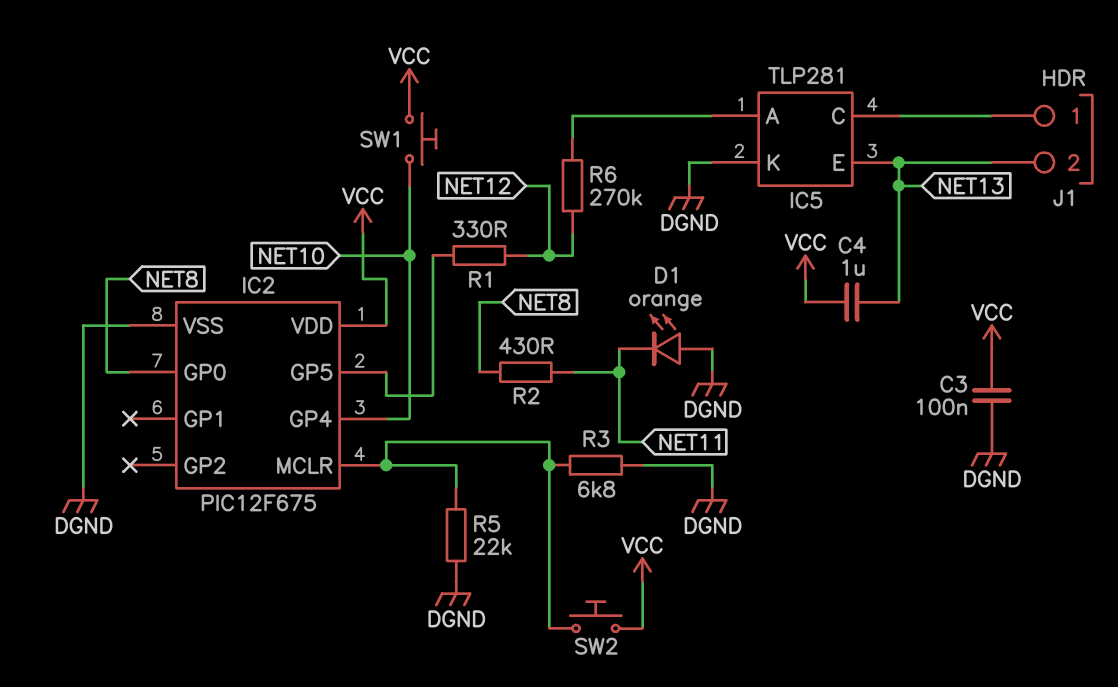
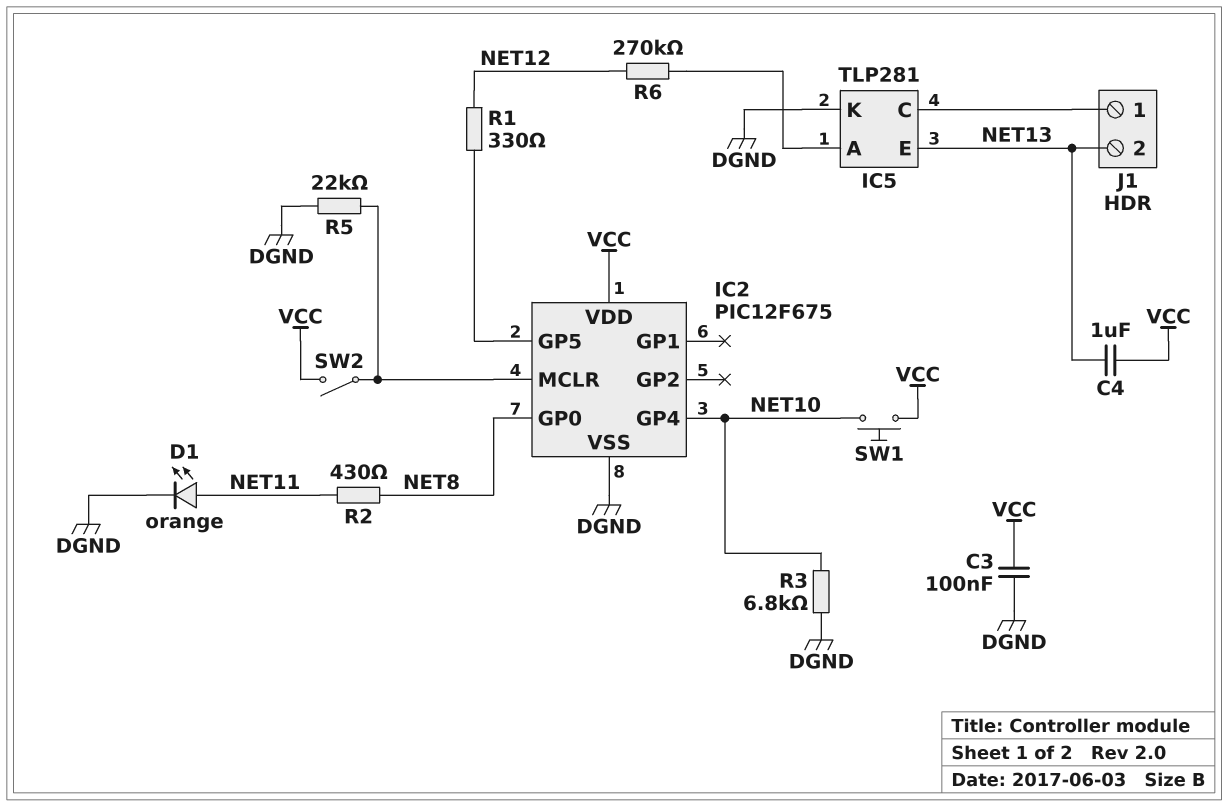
D1: LED orange (A DGND, K NET11) -> LED orange (A NET11, K DGND)
R3: 6.8k (DGND, IC2/MCLR) -> 6.8k (DGND, NET10)
SW2: button (IC2/MCLR, VCC) -> switch (IC2/MCLR, VCC)

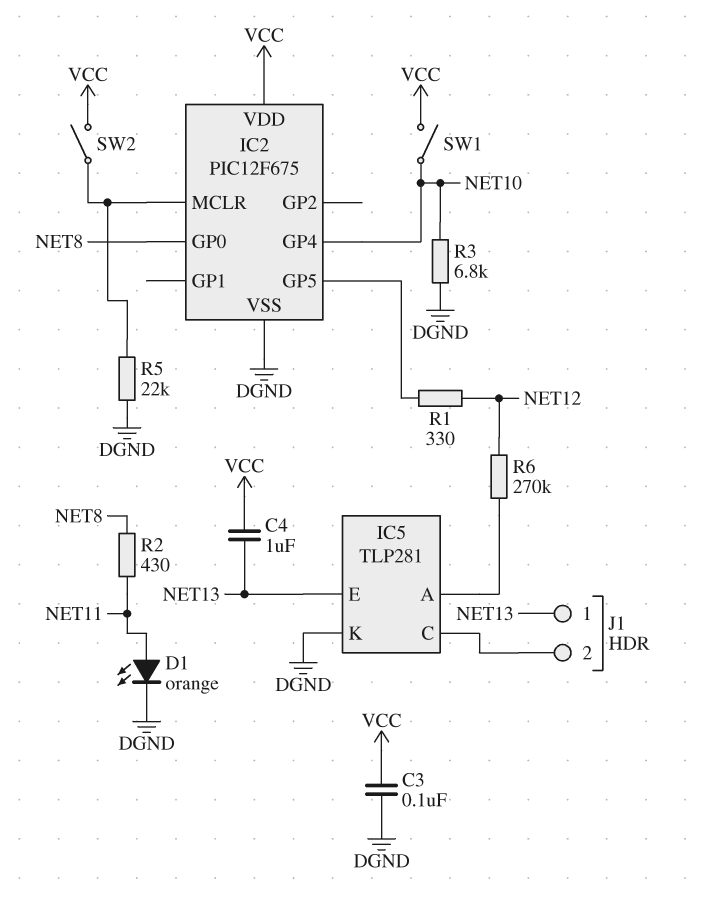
J1 pin 1: IC5/C -> NET13
J1 pin 2: NET13 -> IC5/C
SW1: button (NET10, VCC) -> switch (NET10, VCC)

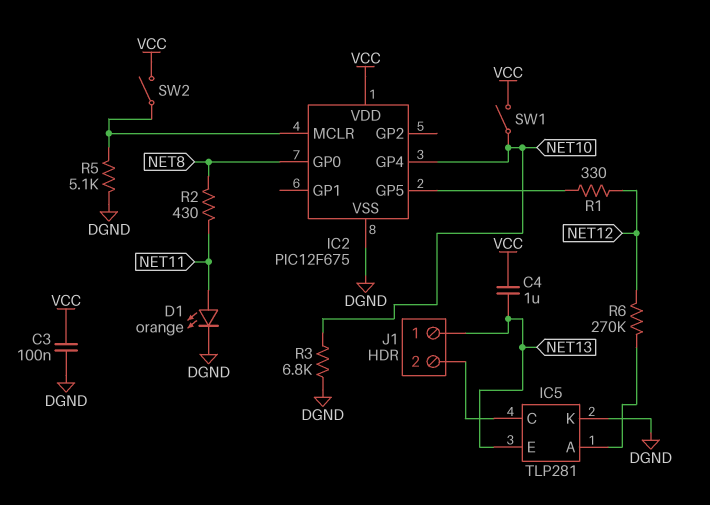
R5: 22k (DGND, IC2/MCLR) -> 5.1k (DGND, IC2/MCLR)

